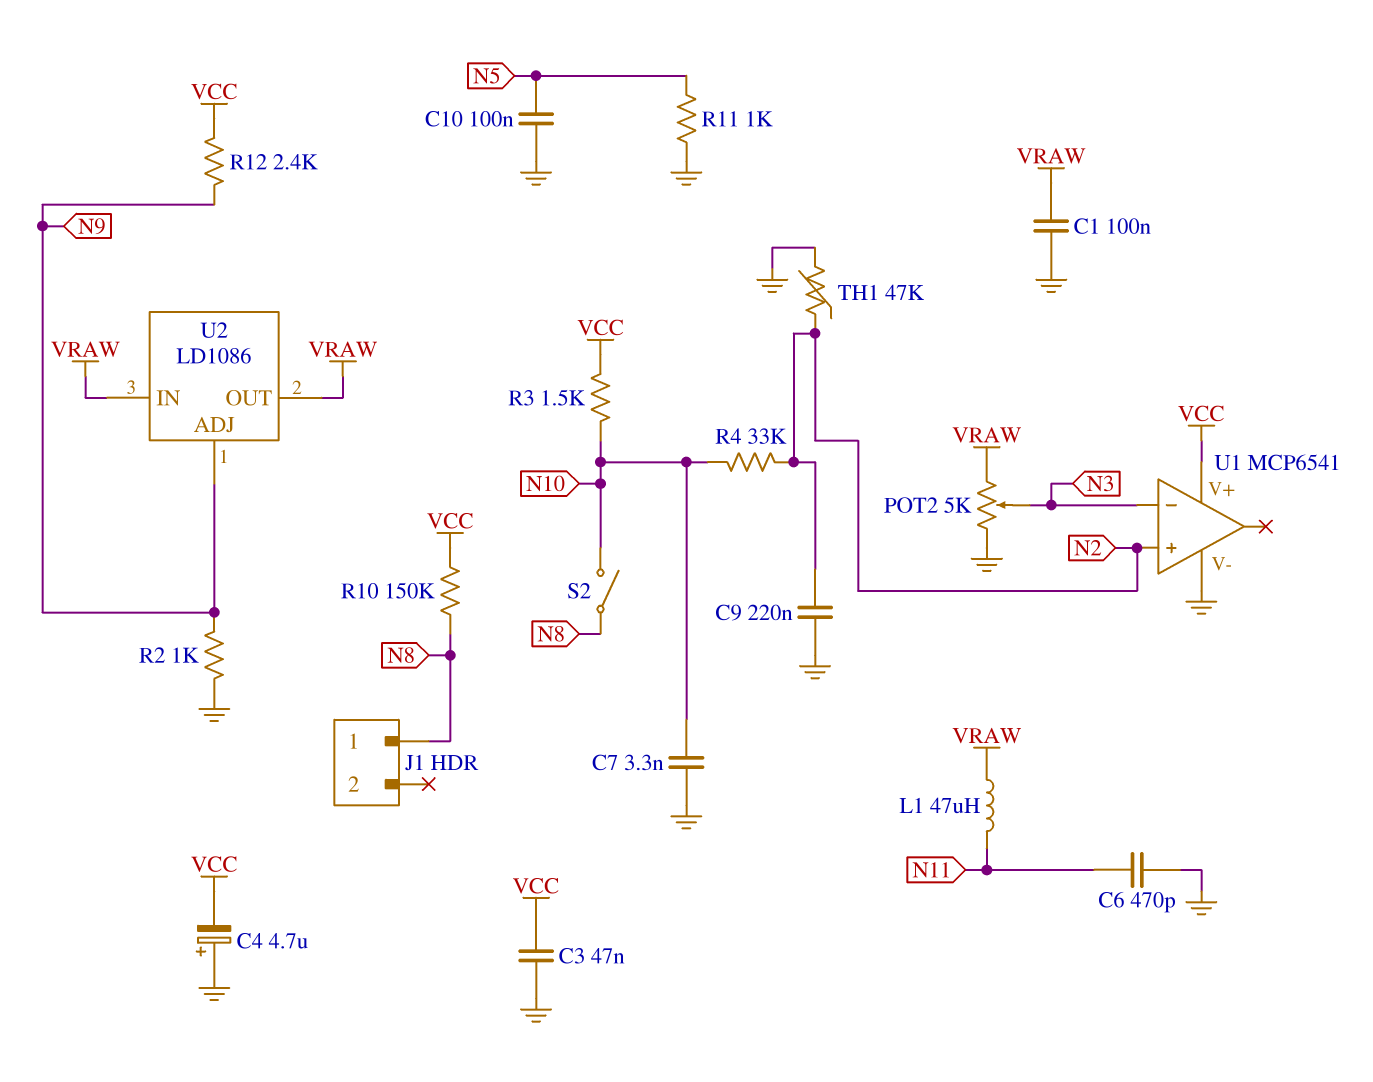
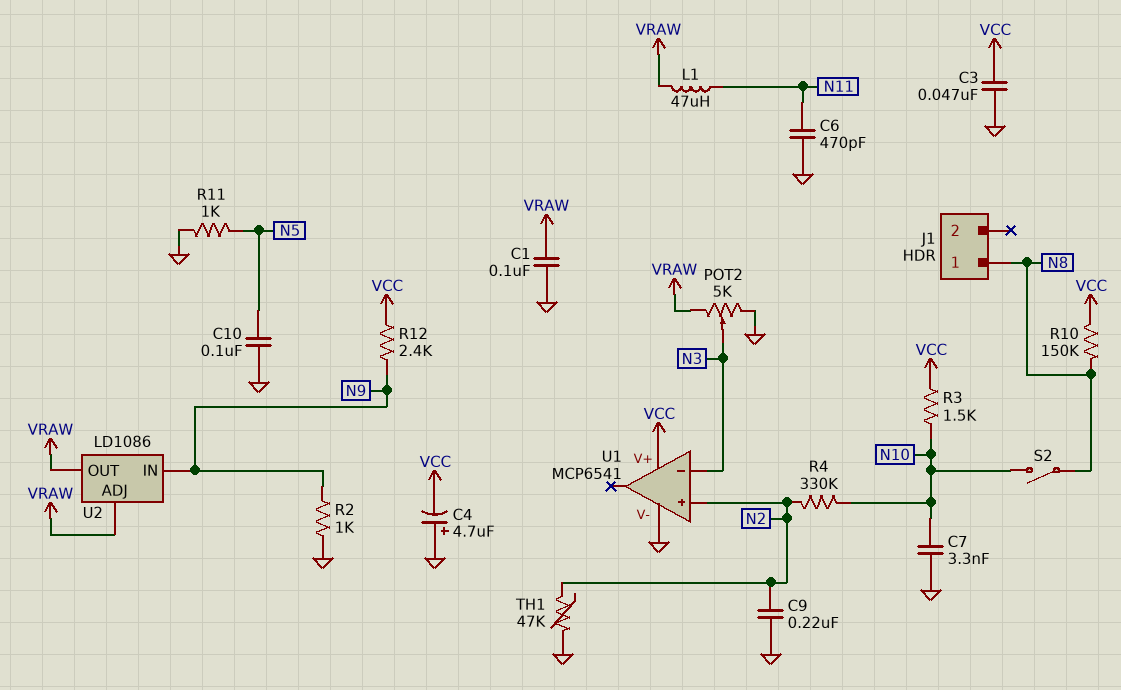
R4: 33k (N2, N10) -> 330k (N2, N10)
U2 pin ADJ: N9 -> VRAW
U2 pin IN: VRAW -> N9

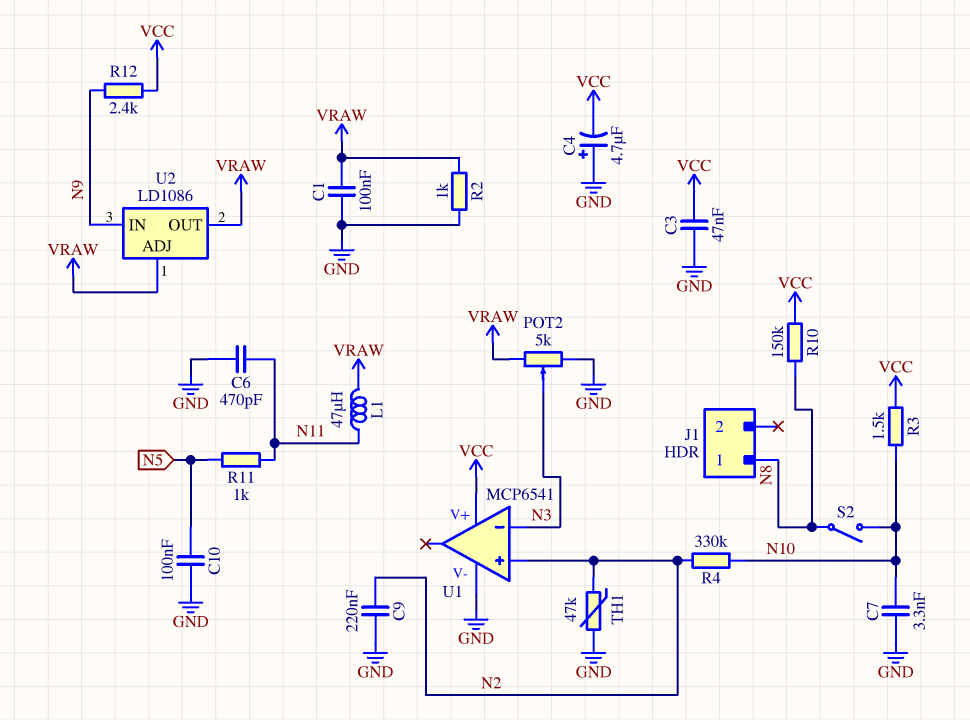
R2: 1k (GND, N9) -> 1k (GND, VRAW)
R11: 1k (GND, N5) -> 1k (N5, N11)

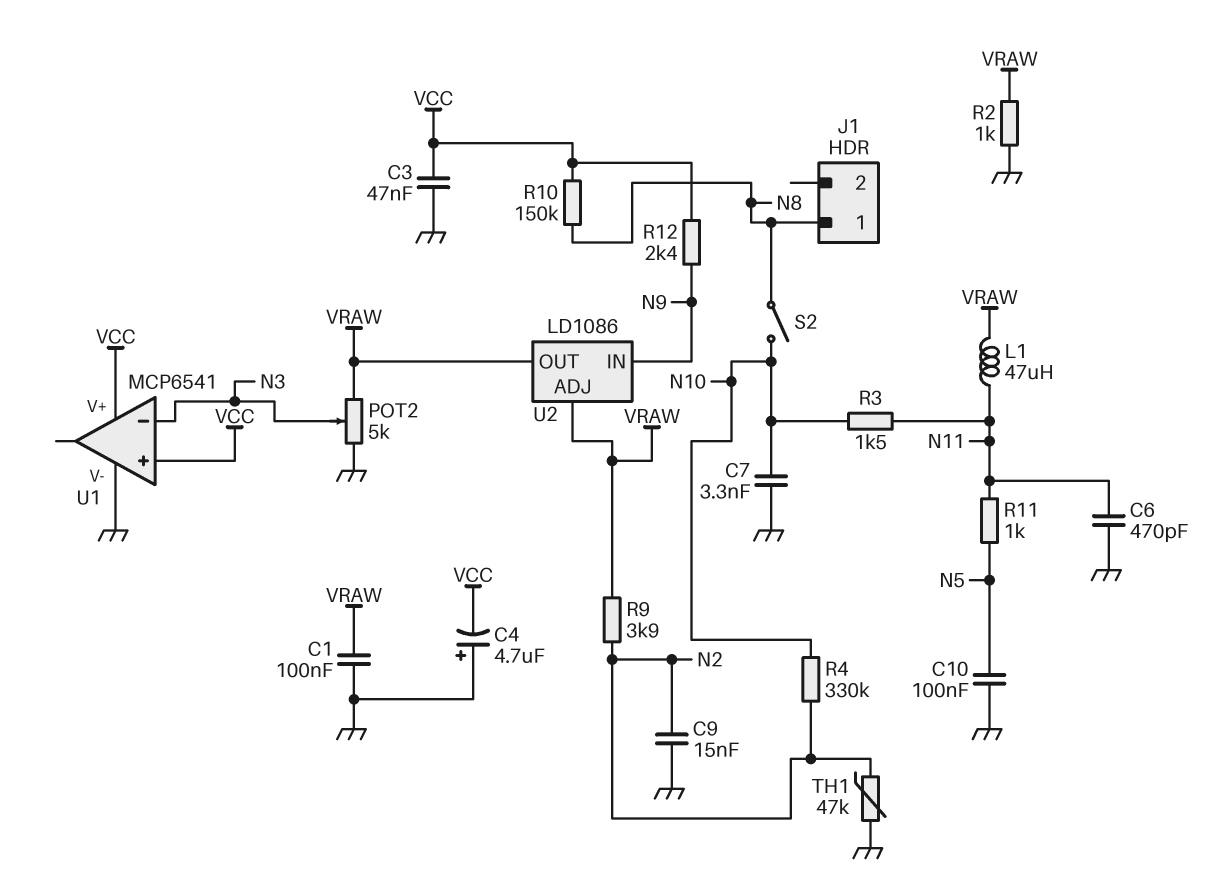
C9: 220nF (GND, N2) -> 15nF (GND, N2)
R3: 1.5k (N10, VCC) -> 1.5k (N10, N11)
R9: none -> 3.9k (N2, VRAW)
U1 pin in+: N2 -> VCC

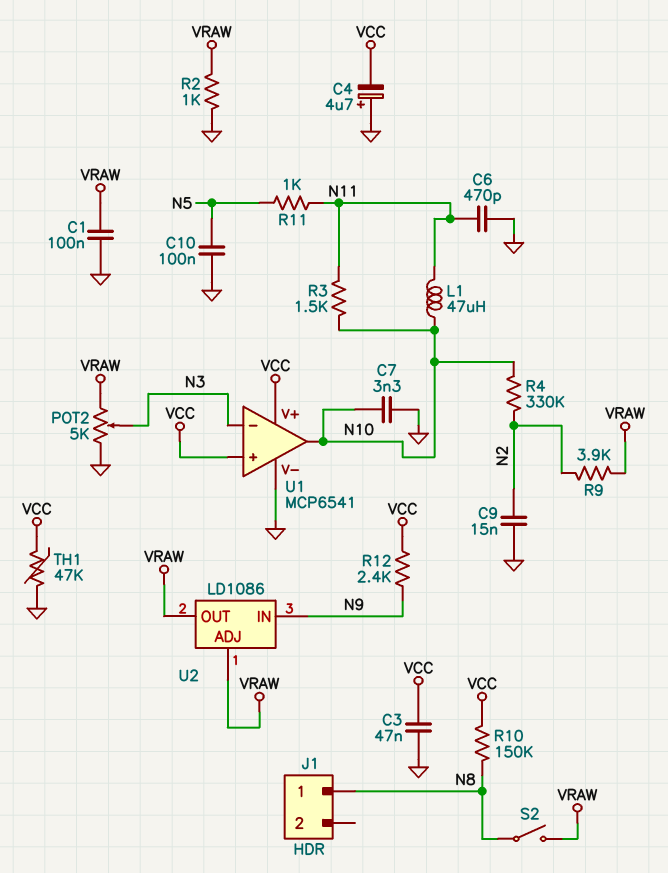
L1: 47uH (N11, VRAW) -> 47uH (N10, N11)
S2: switch (N8, N10) -> switch (N8, VRAW)
TH1: 47k (GND, N2) -> 47k (GND, VCC)
U1 pin out: none -> N10

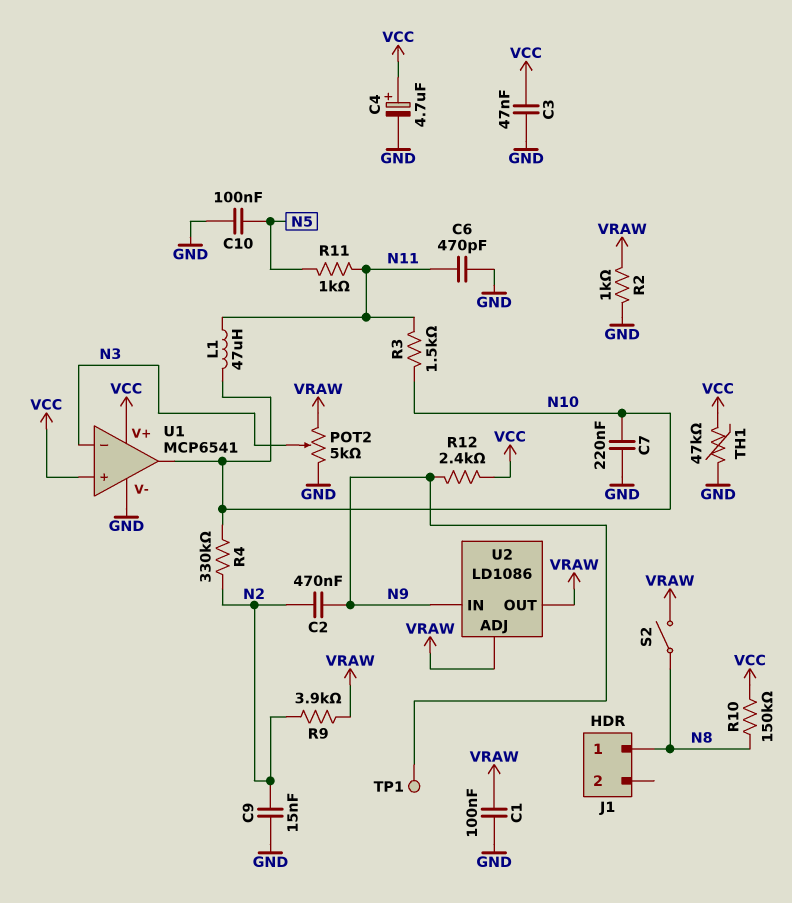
C2: none -> 470nF (N2, N9)
C4: 4.7uF (plus GND, minus VCC) -> 4.7uF (plus VCC, minus GND)
C7: 3.3nF (GND, N10) -> 220nF (GND, N10)
TP1: none -> test point (N9)

